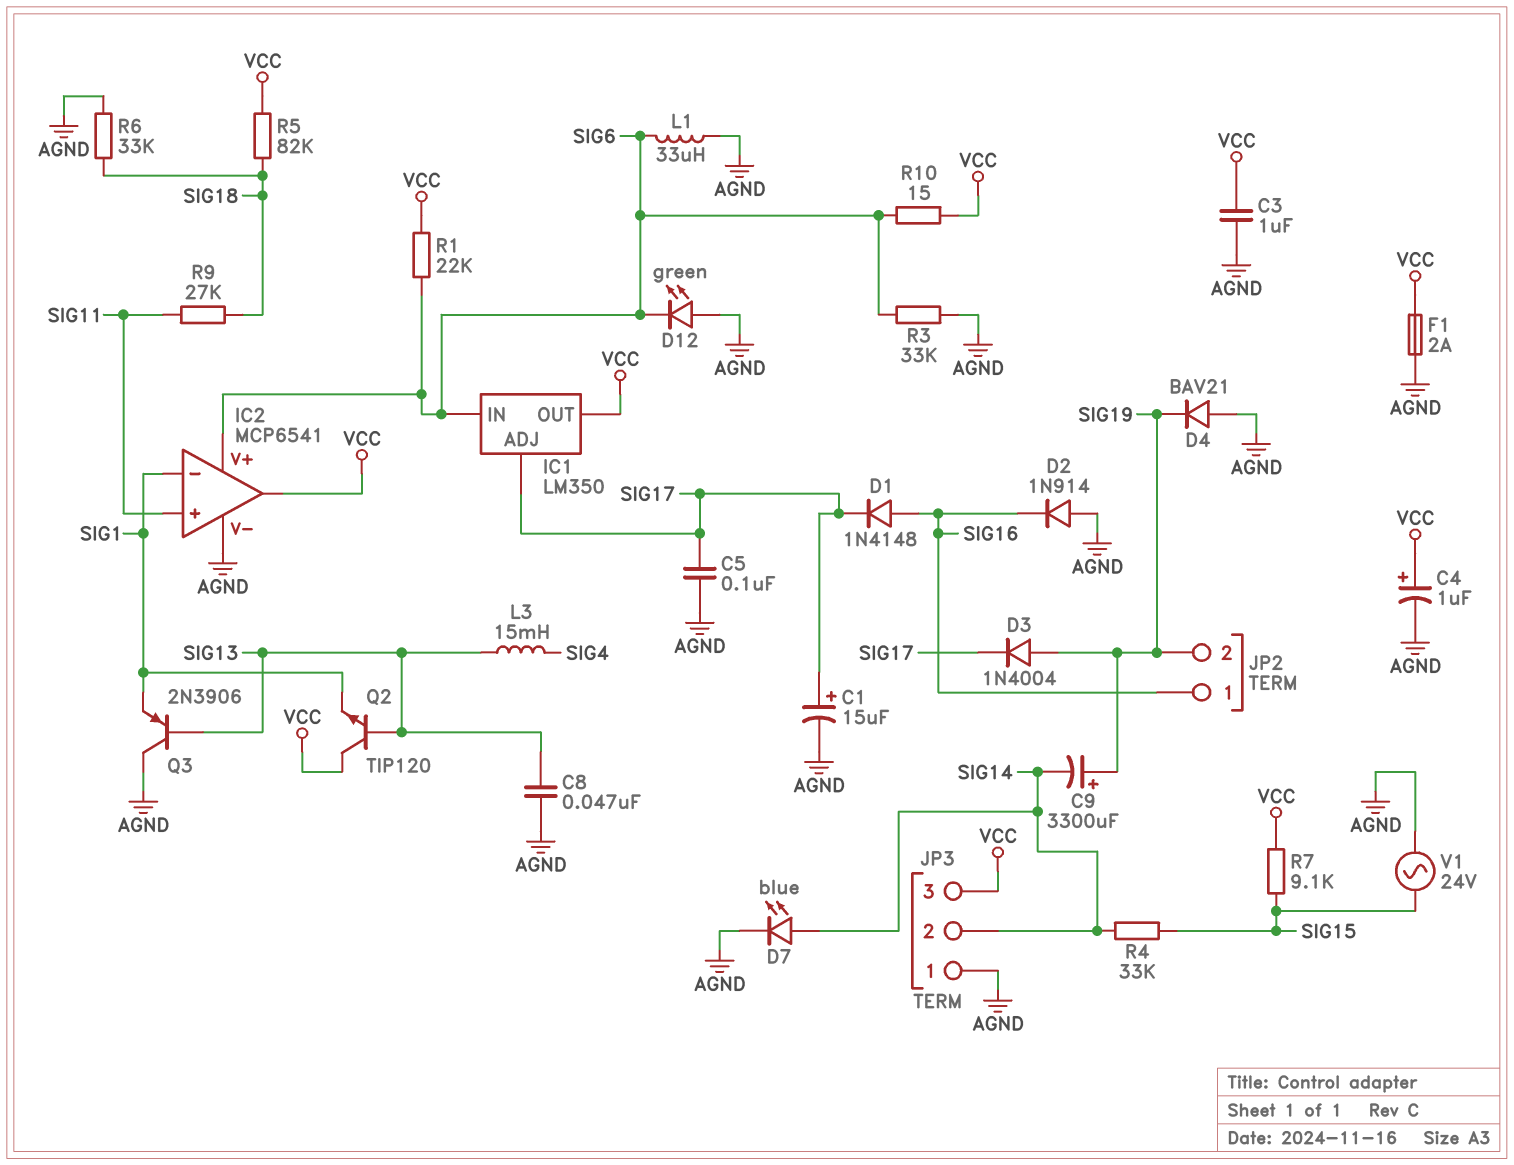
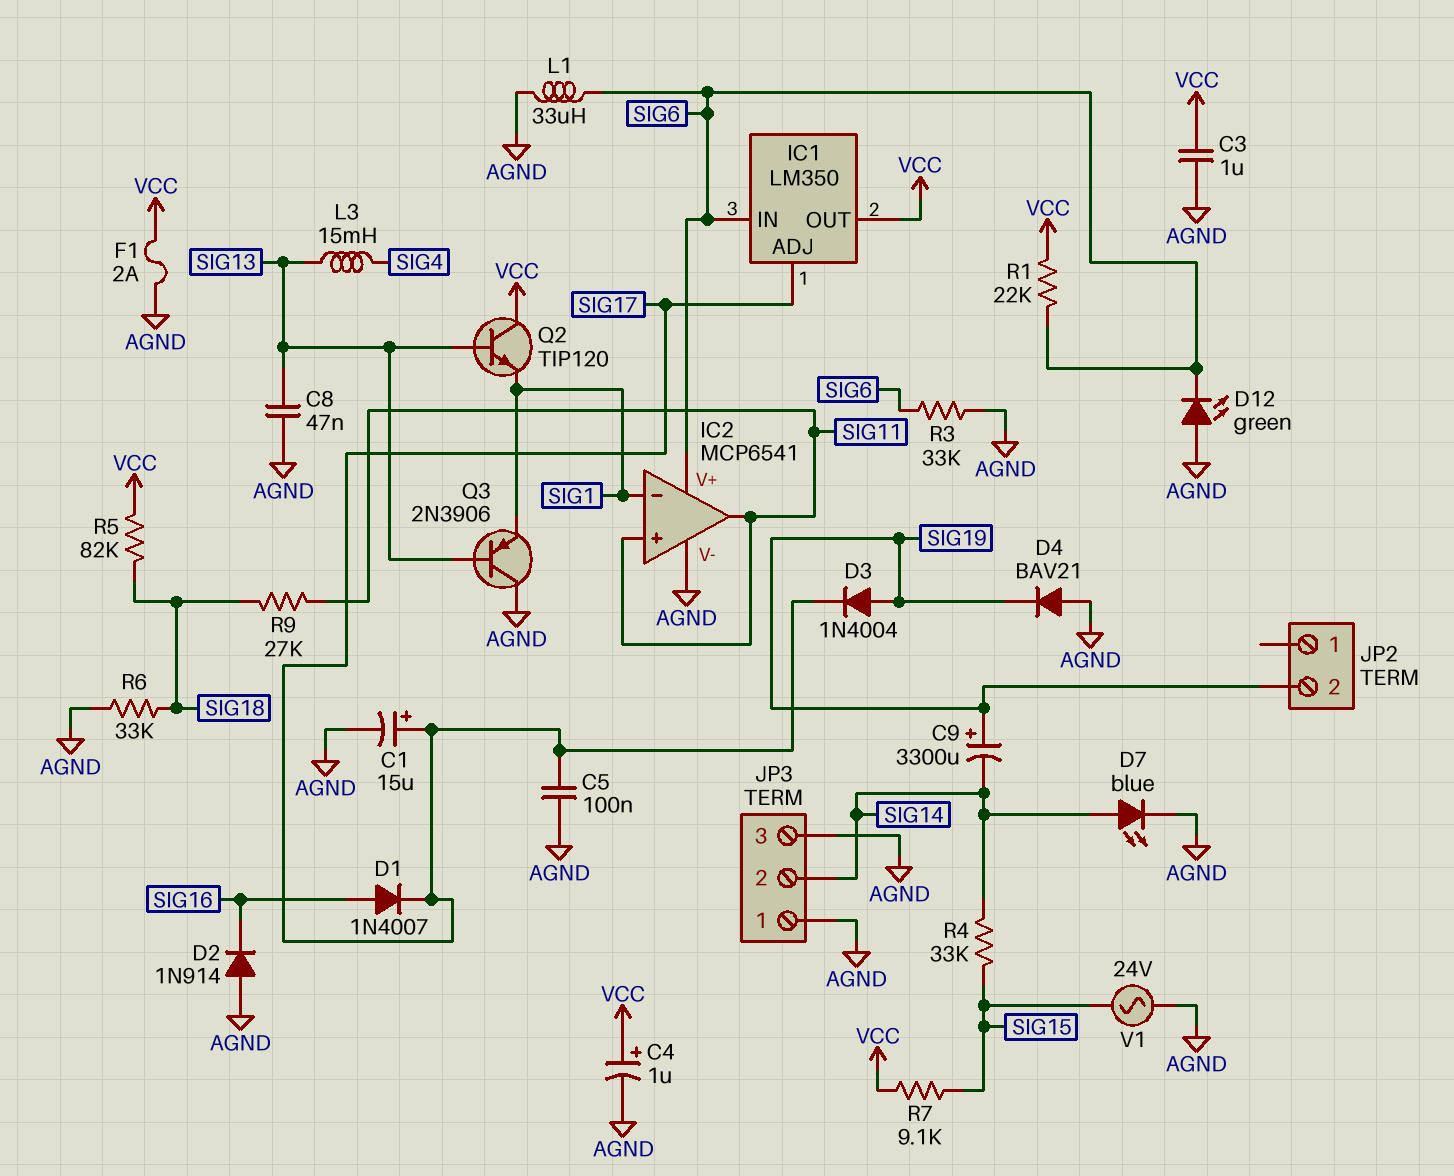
D1: diode 1N4148 (A SIG16, K SIG17) -> diode 1N4007 (A SIG16, K SIG17)
IC2 pin out: VCC -> SIG11
JP2 pin 1: SIG16 -> none
JP3 pin 3: VCC -> AGND
R10: 15 (SIG6, VCC) -> none

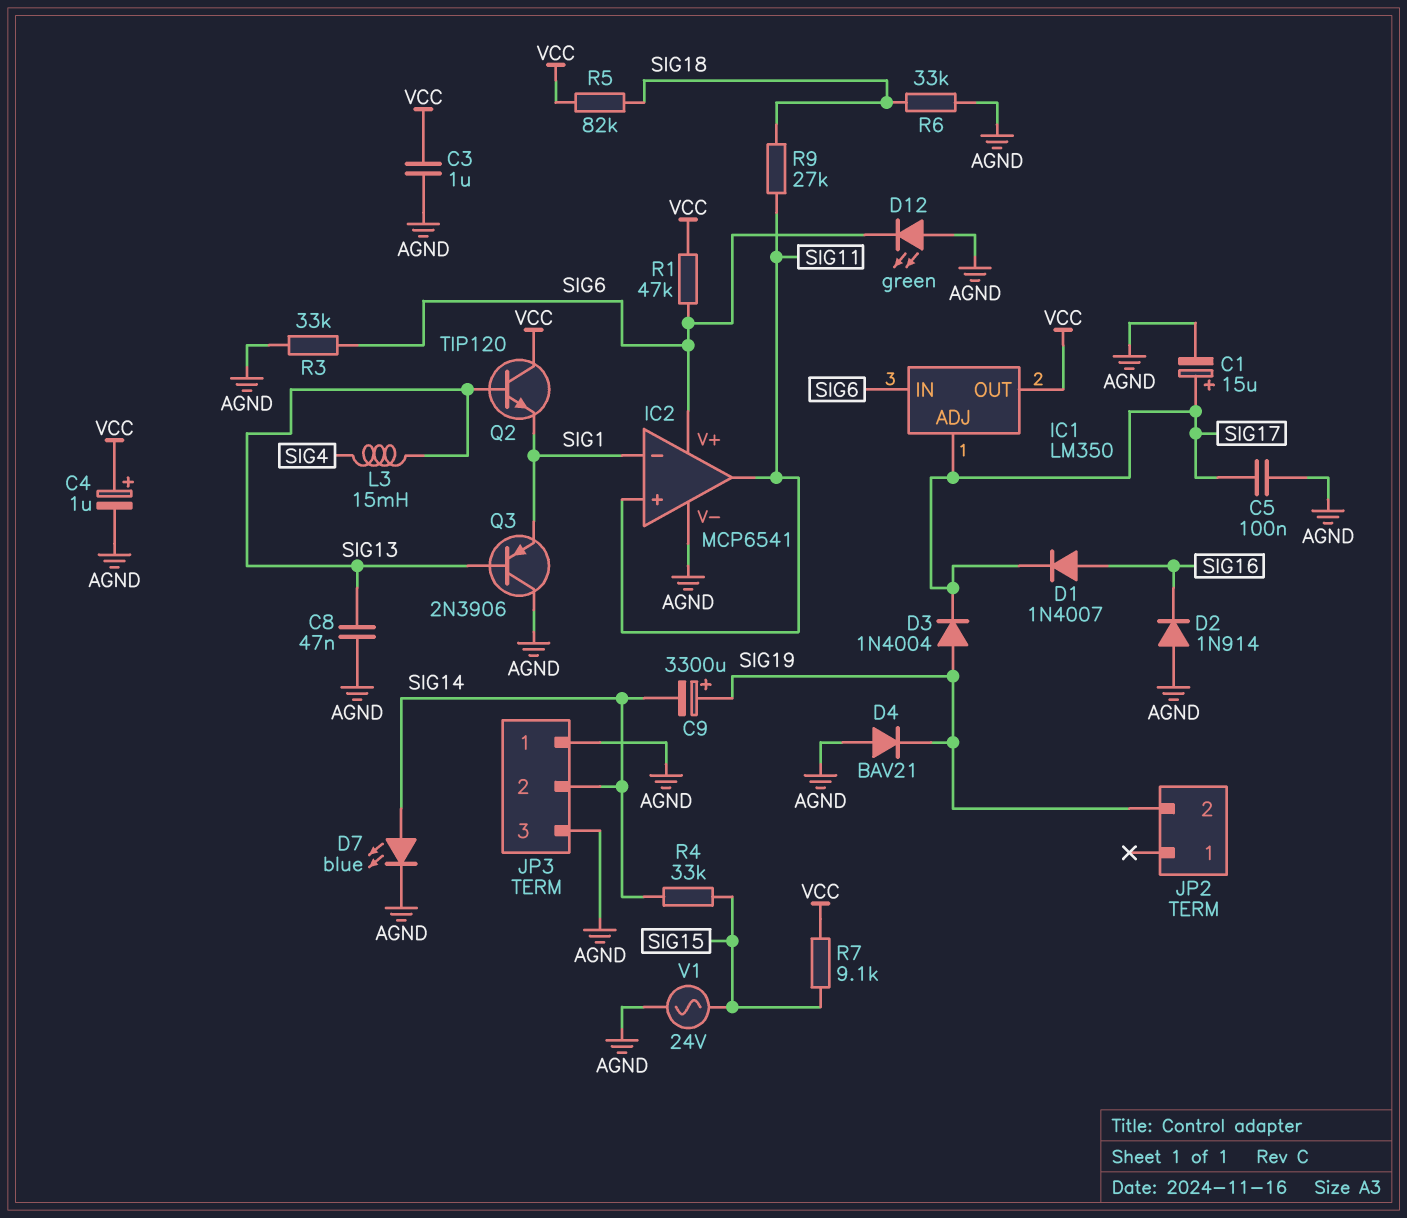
F1: 2A (AGND, VCC) -> none
L1: 33uH (AGND, SIG6) -> none
R1: 22k (SIG6, VCC) -> 47k (SIG6, VCC)

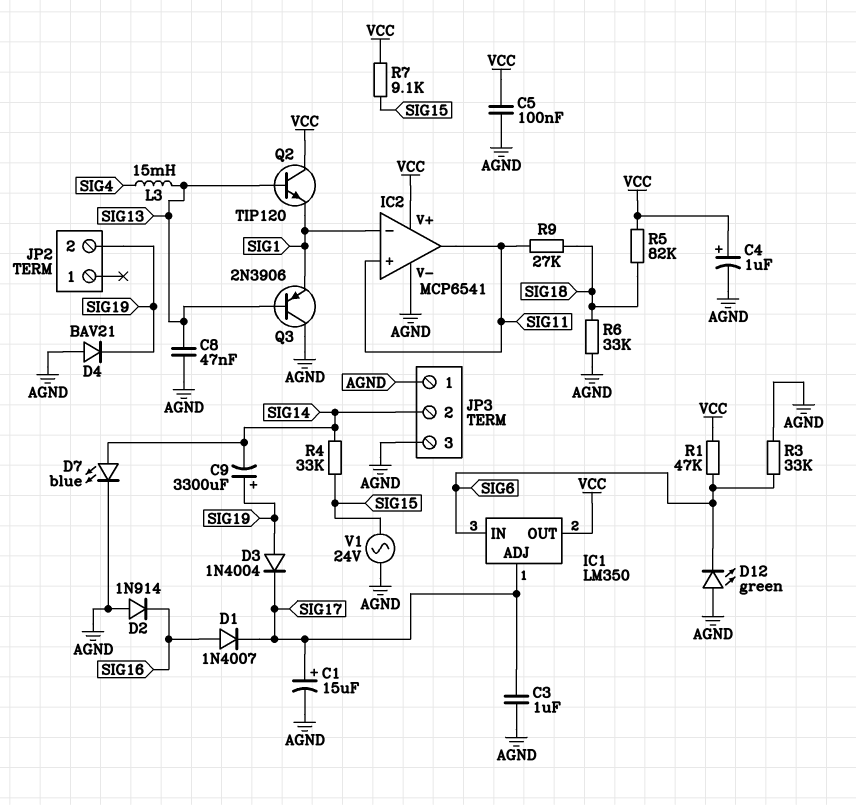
C3: 1uF (AGND, VCC) -> 1uF (AGND, SIG17)
C5: 100nF (AGND, SIG17) -> 100nF (AGND, VCC)
IC2 pin V+: SIG6 -> VCC

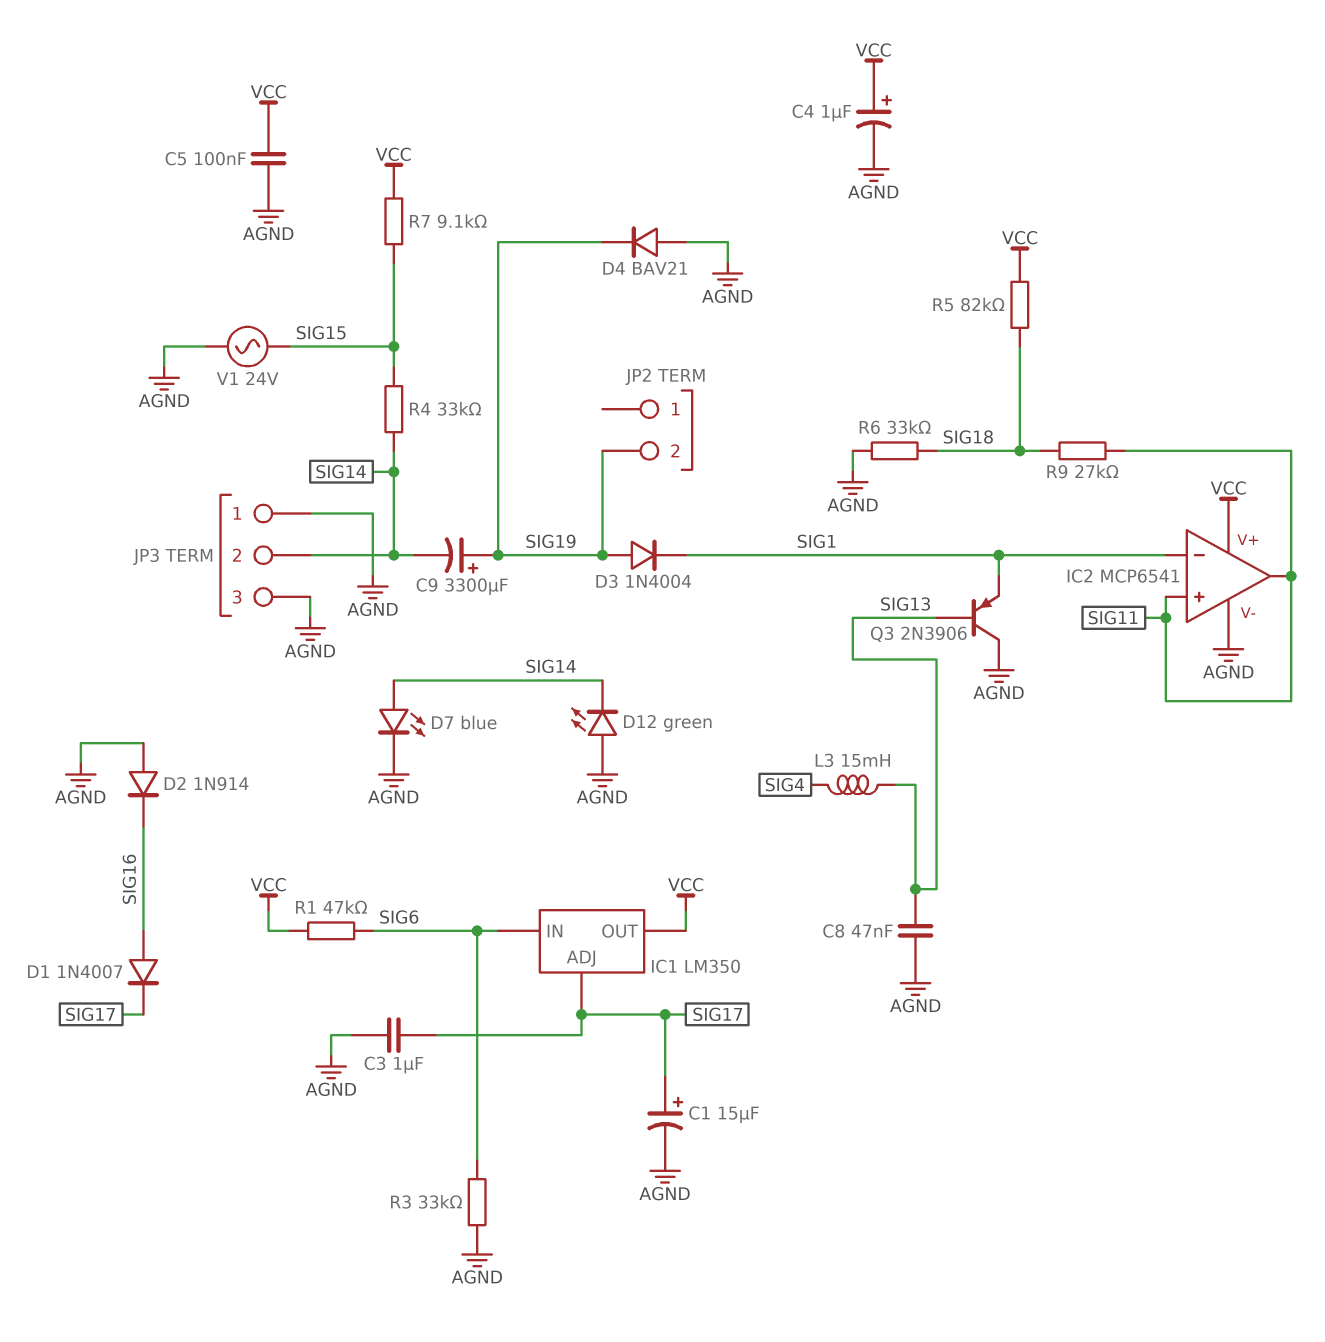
D3: diode 1N4004 (A SIG19, K SIG17) -> diode 1N4004 (A SIG19, K SIG1)
D12: LED green (A AGND, K SIG6) -> LED green (A AGND, K SIG14)
Q2: NPN TIP120 (B SIG13, C VCC, E SIG1) -> none

